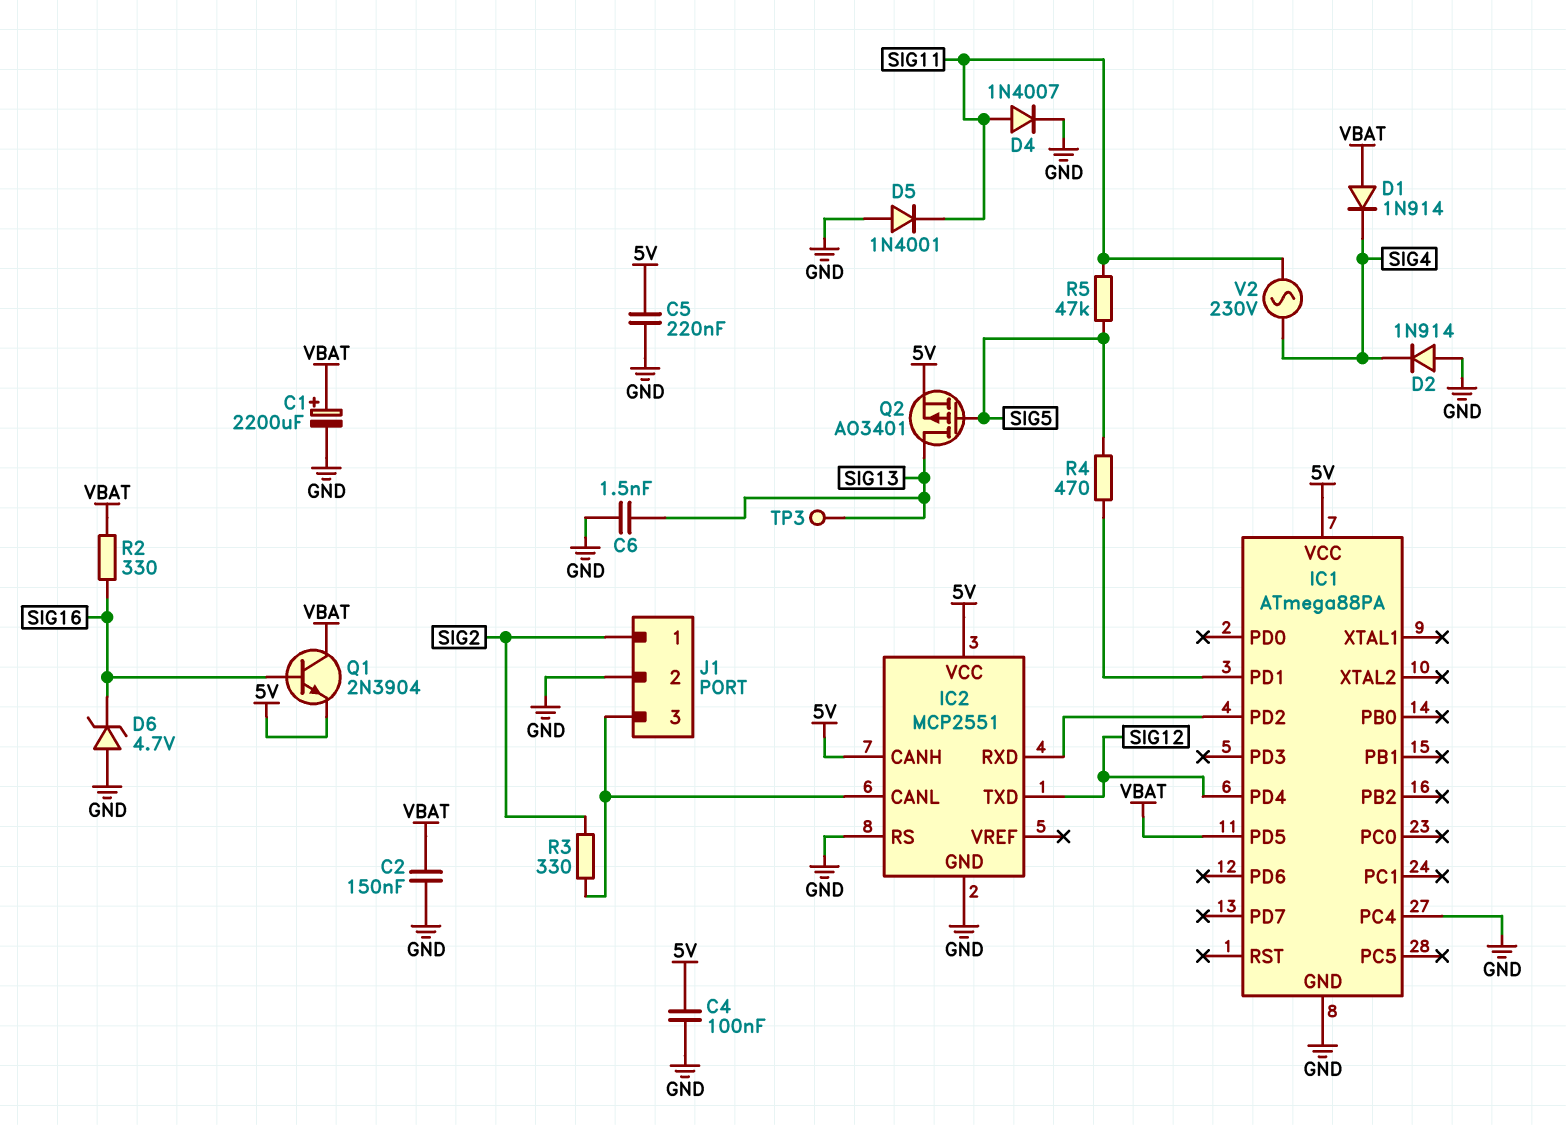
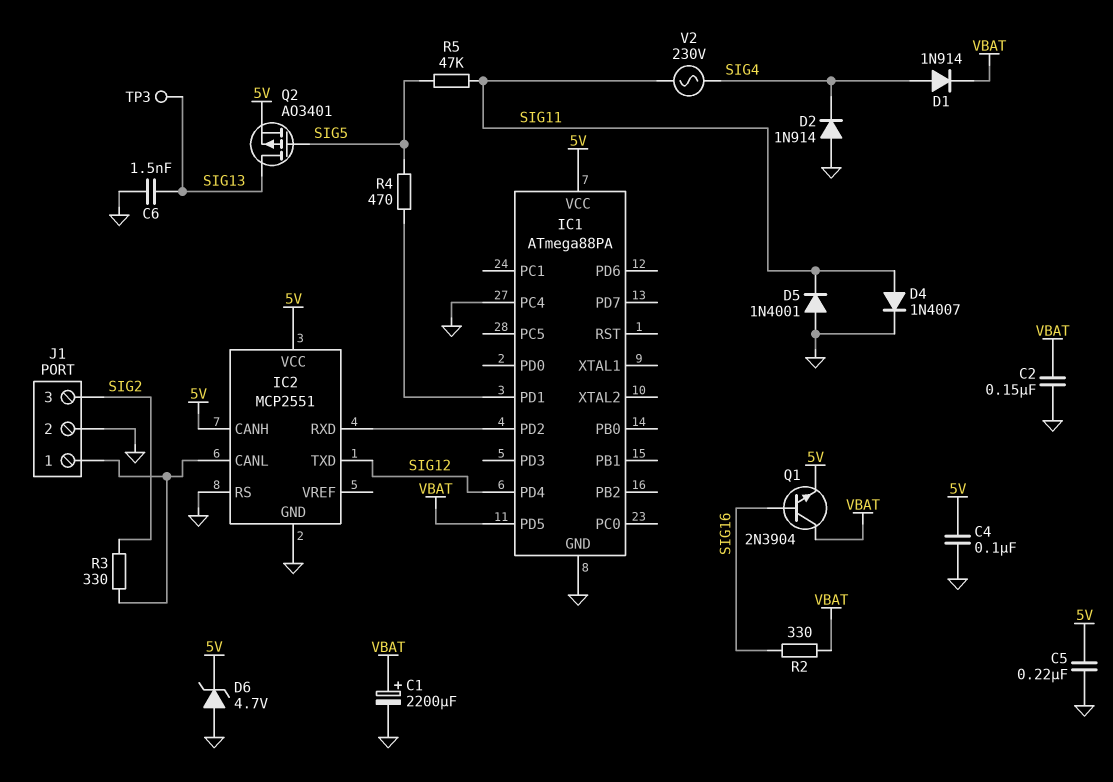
D1: diode 1N914 (A VBAT, K SIG4) -> diode 1N914 (A SIG4, K VBAT)
D6: zener 4.7V (A GND, K SIG16) -> zener 4.7V (A GND, K 5V)
J1 pin 1: SIG2 -> IC2/CANL
J1 pin 3: IC2/CANL -> SIG2

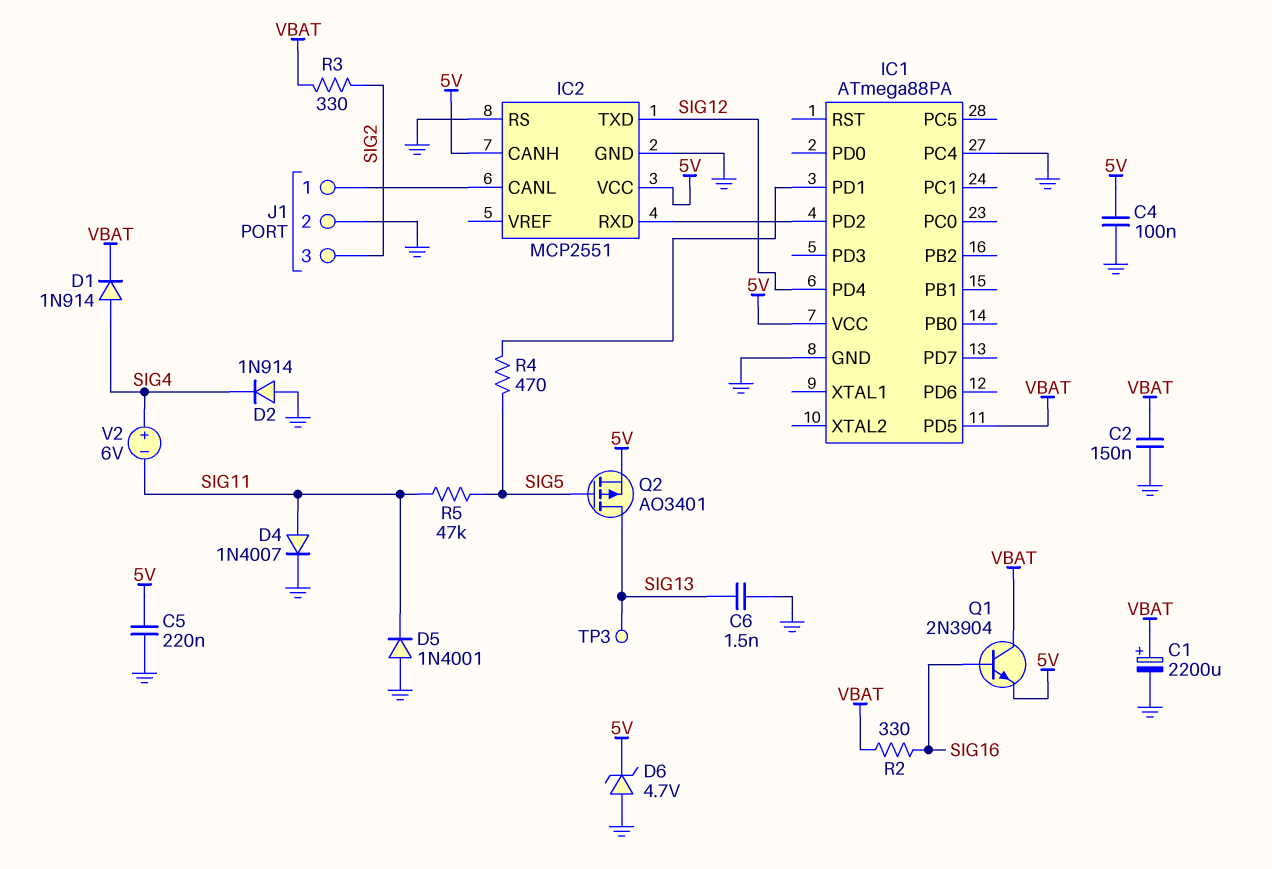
R3: 330 (IC2/CANL, SIG2) -> 330 (SIG2, VBAT)
V2: AC 230V (SIG4, SIG11) -> 6V (plus SIG4, minus SIG11)

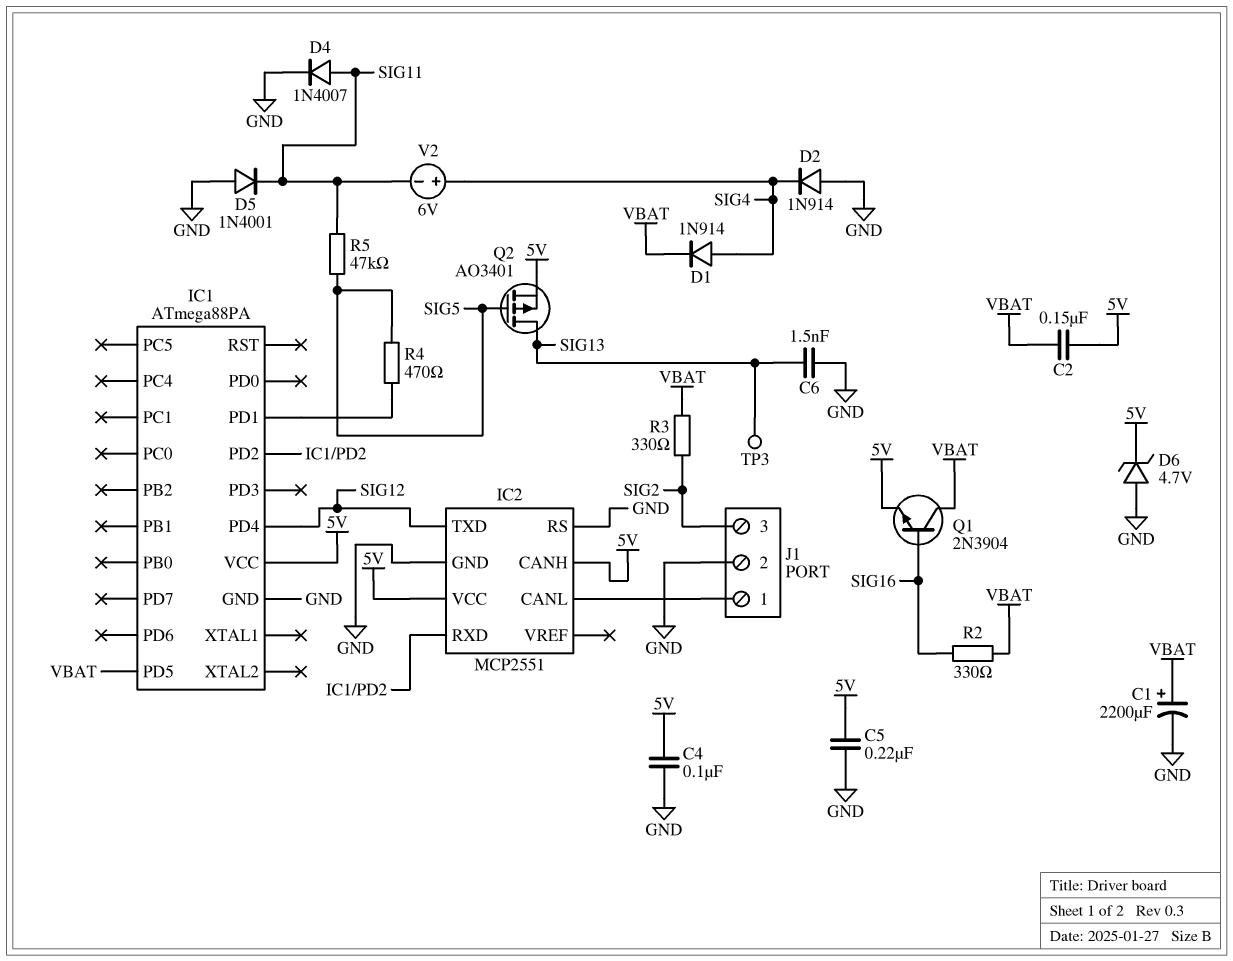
C2: 150nF (GND, VBAT) -> 150nF (5V, VBAT)
IC1 pin PC4: GND -> none

